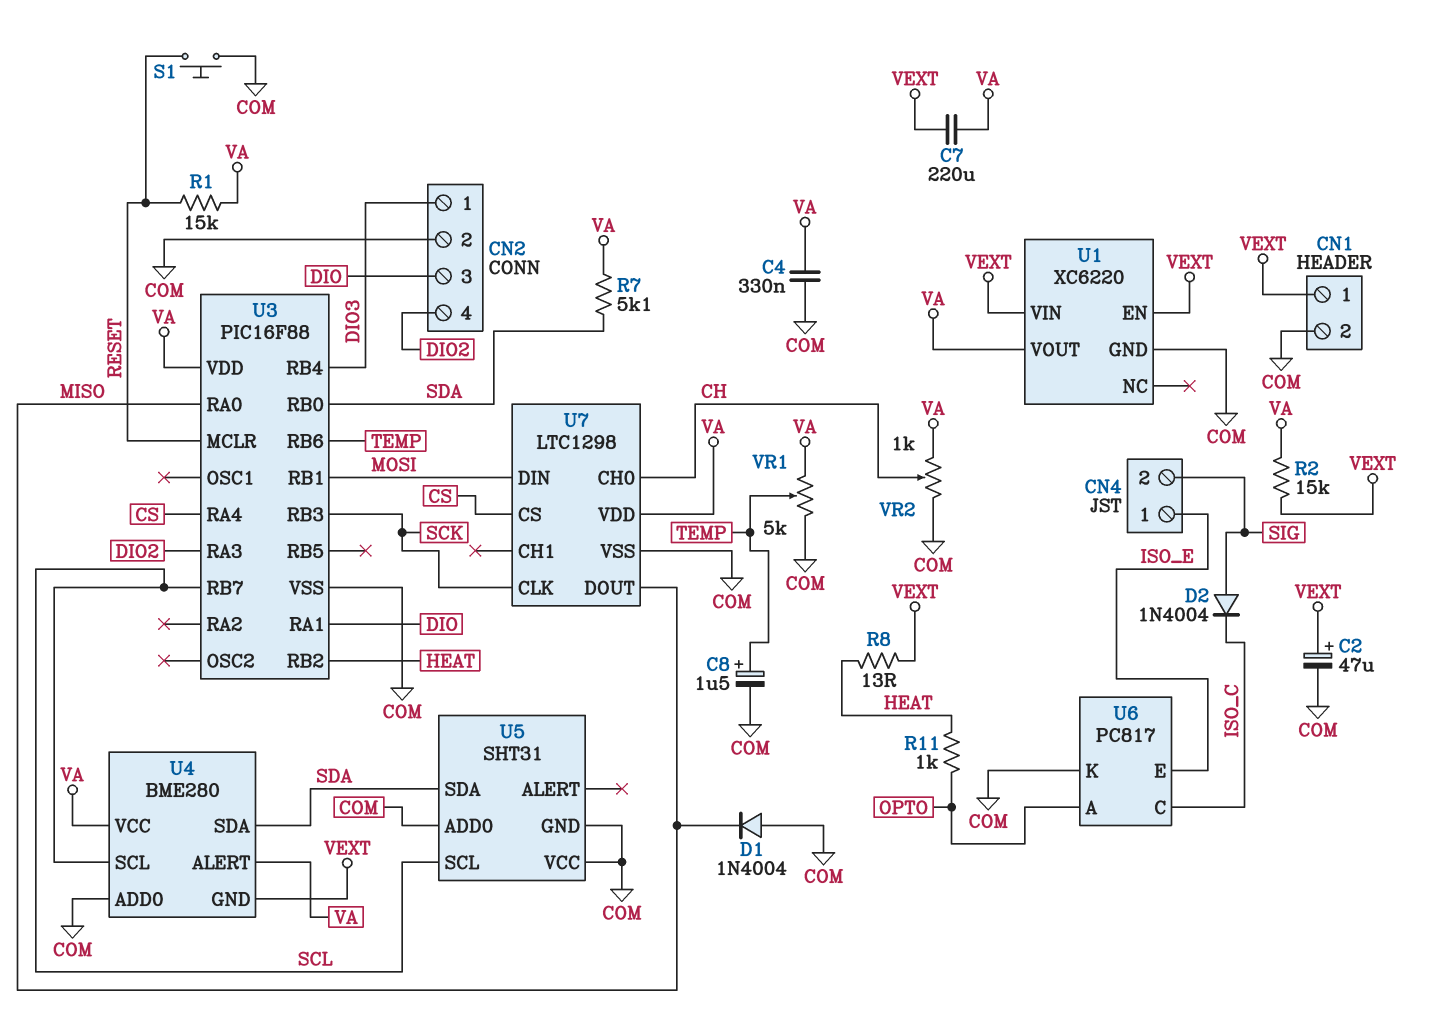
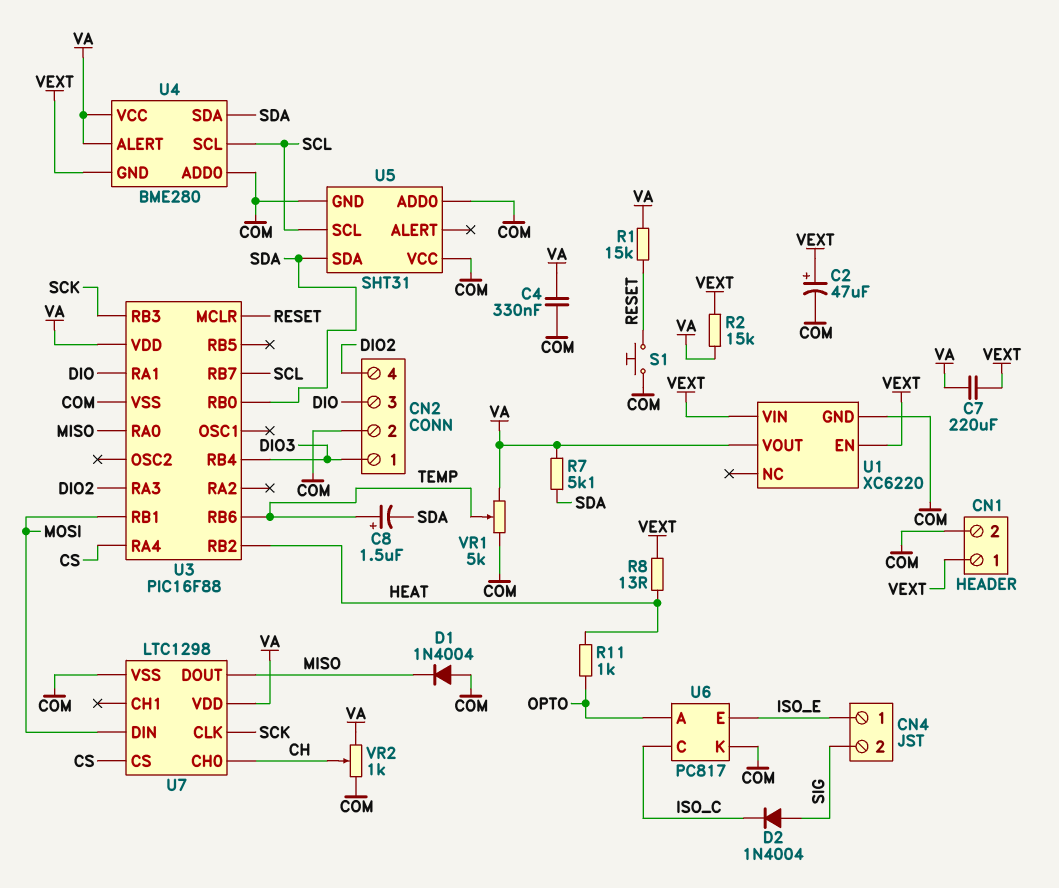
C8: 1.5uF (plus TEMP, minus COM) -> 1.5uF (plus TEMP, minus SDA)

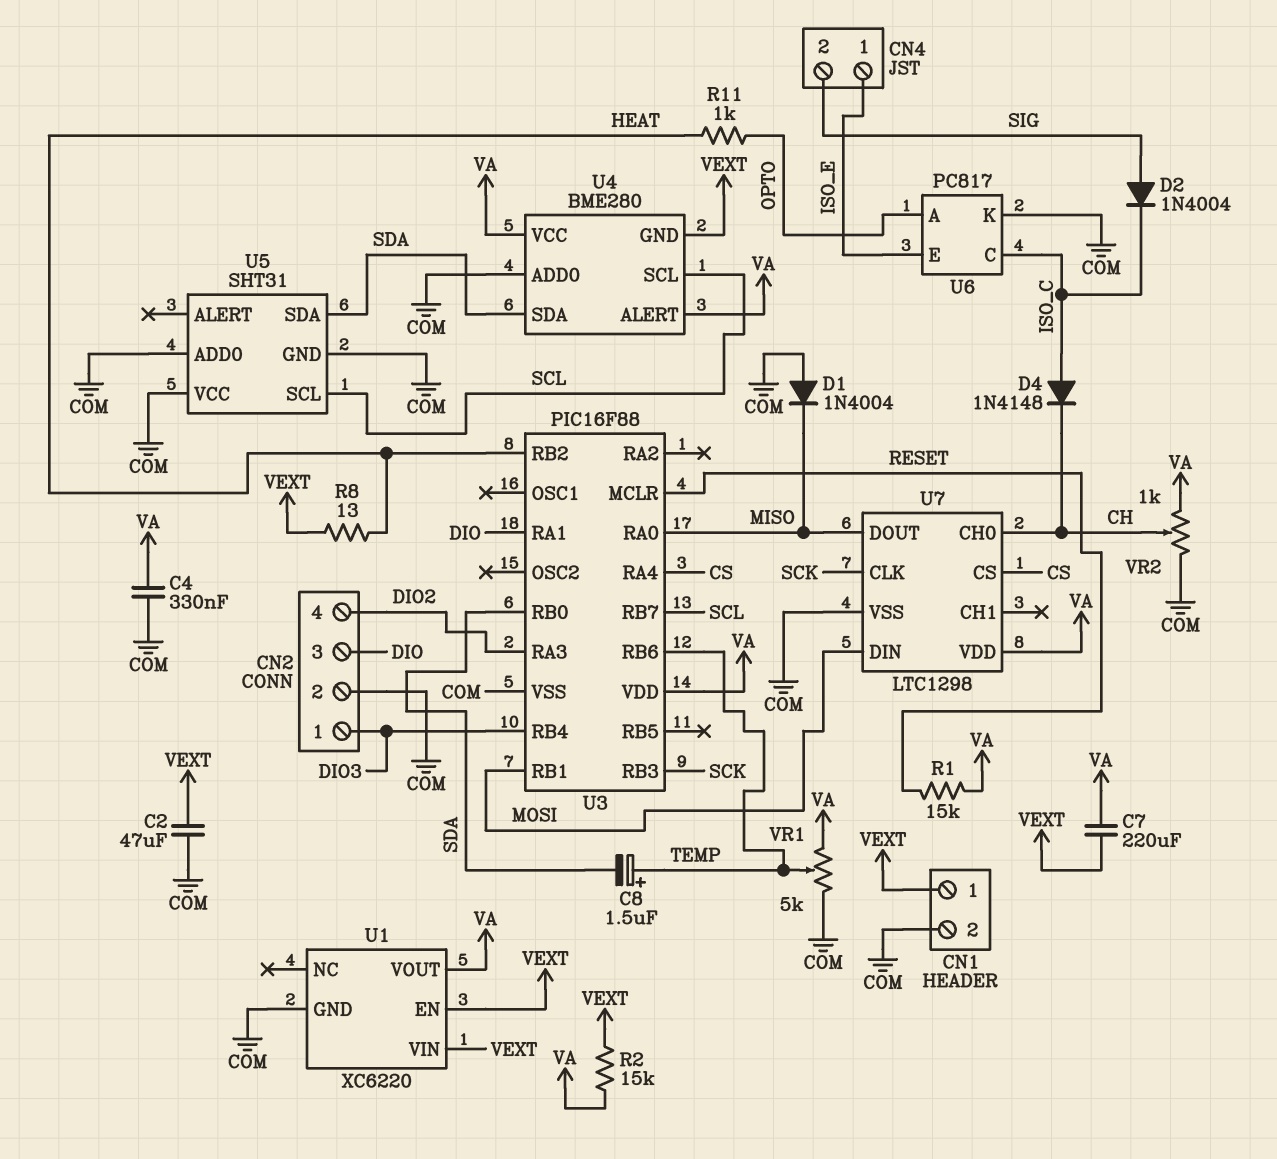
C2: 47uF (plus VEXT, minus COM) -> 47uF (COM, VEXT)
D4: none -> diode 1N4148 (A ISO_C, K CH)
R7: 5.1k (SDA, VA) -> none
S1: button (COM, RESET) -> none

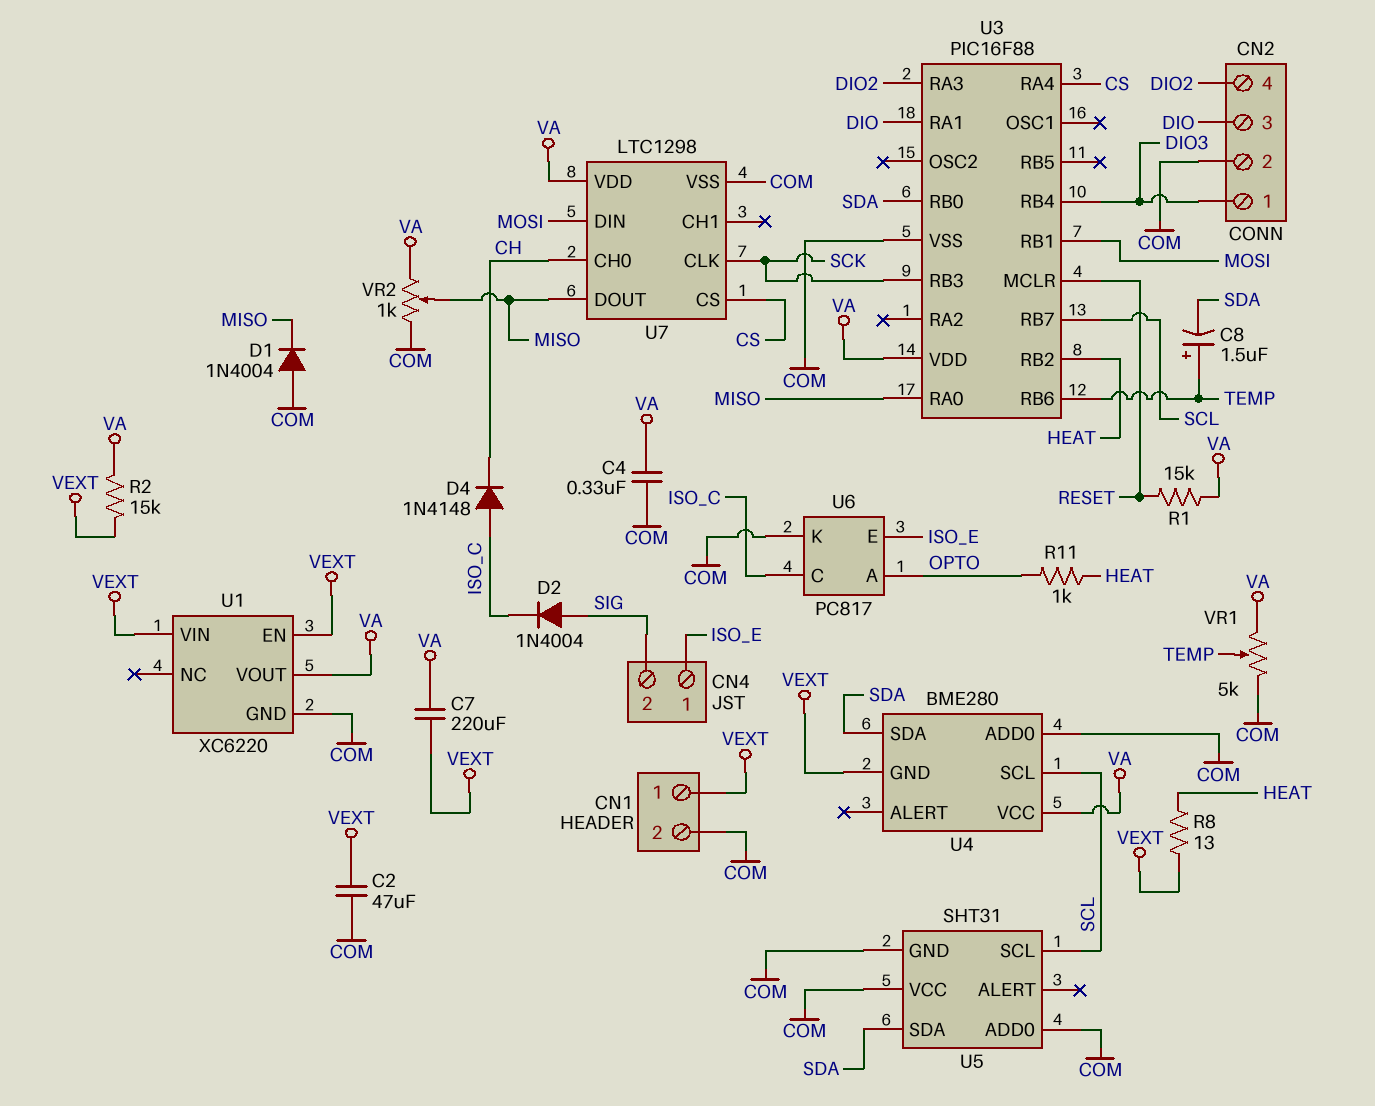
U4 pin ALERT: VA -> none
VR2: 1k (COM, VA, wiper CH) -> 1k (COM, VA, wiper MISO)

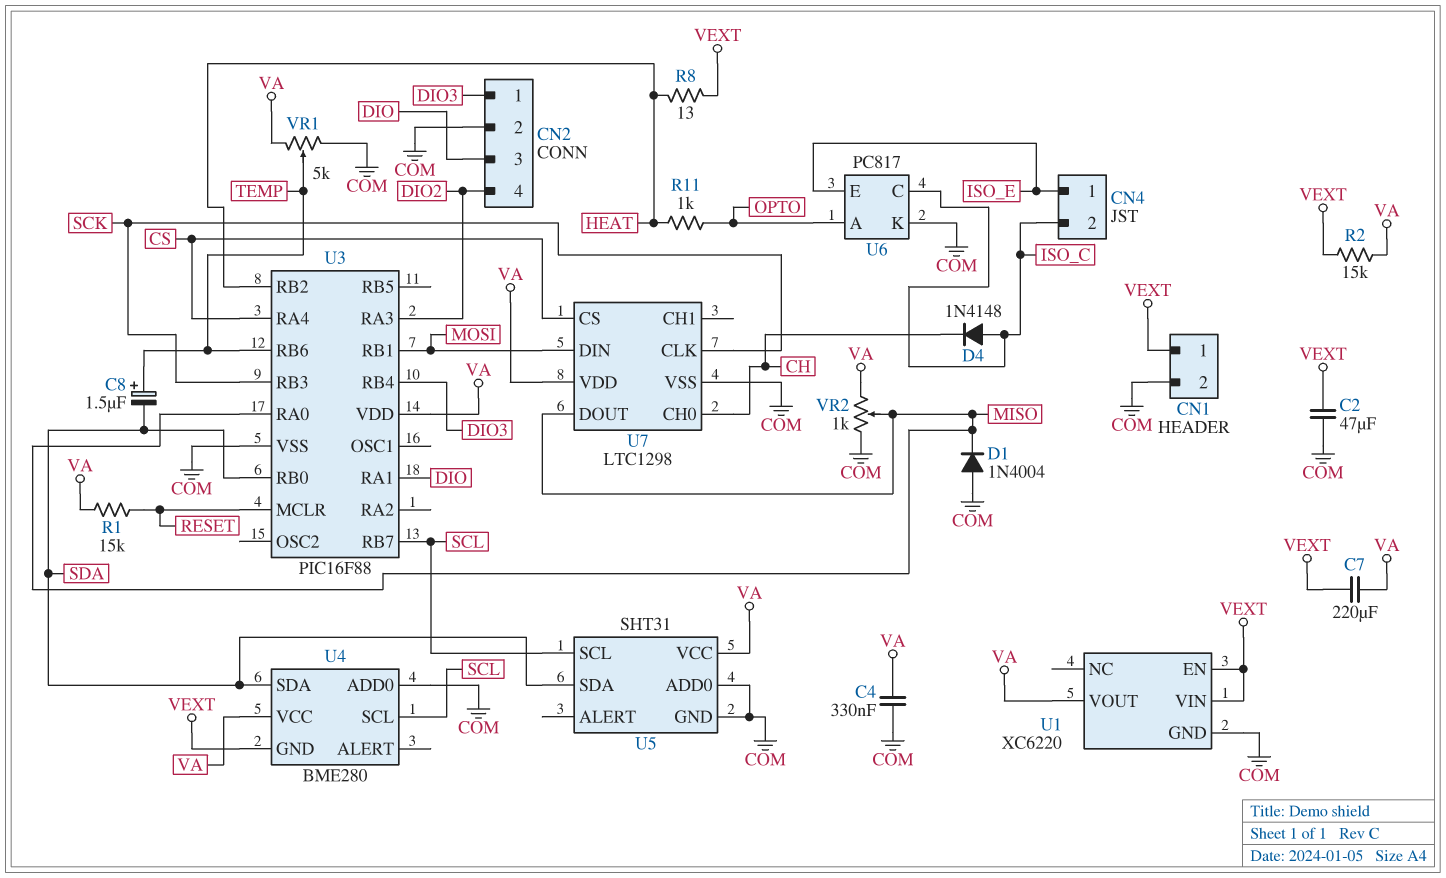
CN4 pin 2: SIG -> ISO_C
D2: diode 1N4004 (A SIG, K ISO_C) -> none
U5 pin VCC: COM -> VA

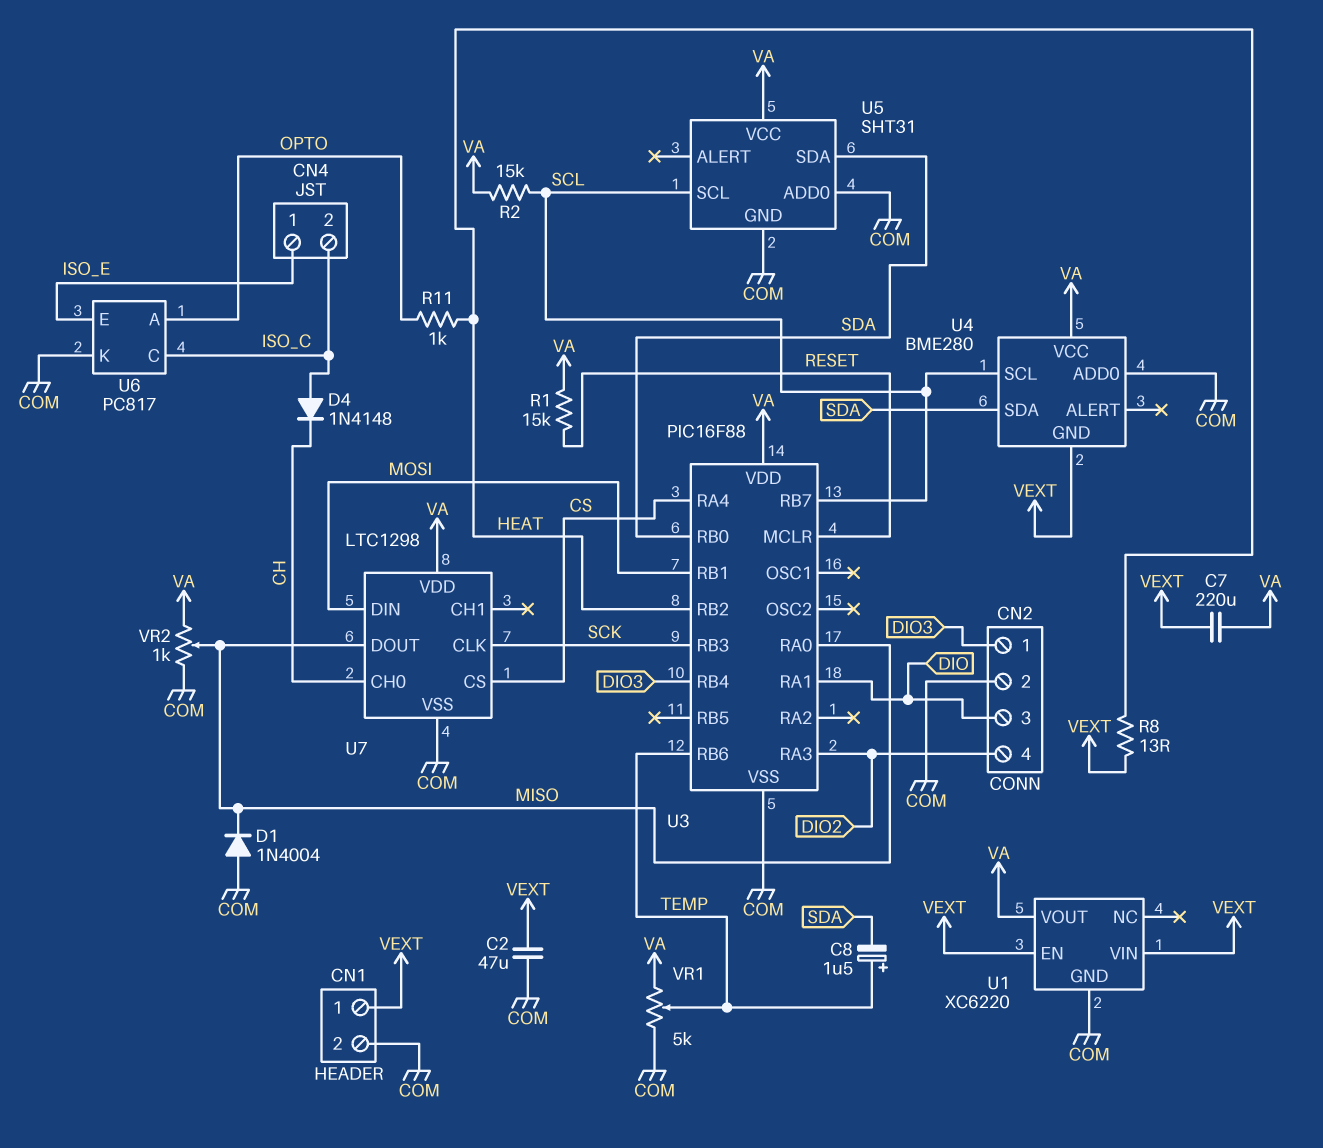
C4: 330nF (COM, VA) -> none
R2: 15k (VA, VEXT) -> 15k (SCL, VA)

